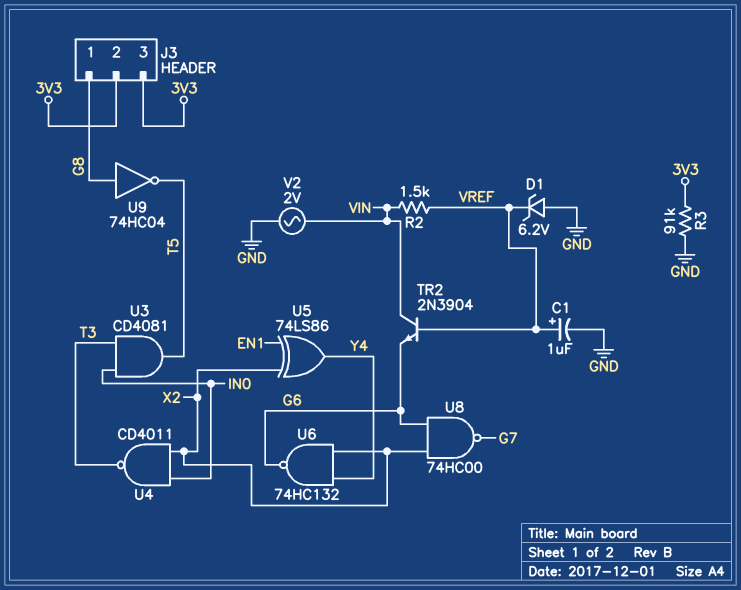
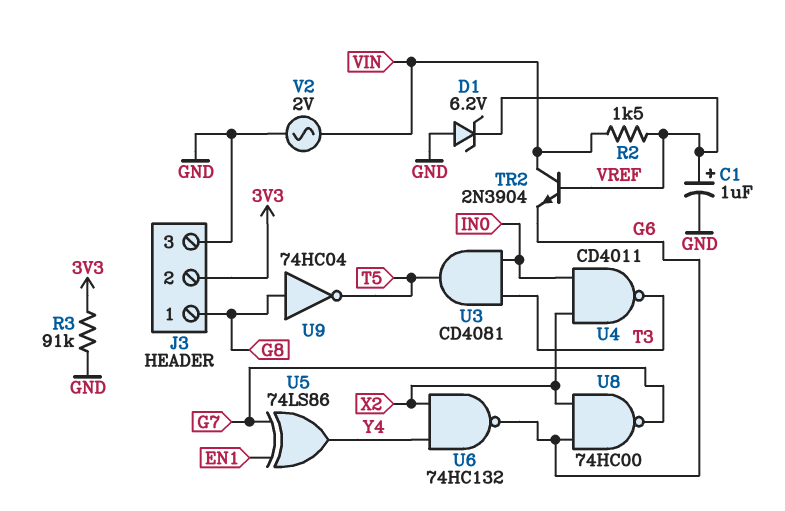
J3 pin 3: 3V3 -> GND
U5: XOR 74LS86 (in EN1, in X2, out Y4) -> XOR 74LS86 (in EN1, in G7, out Y4)

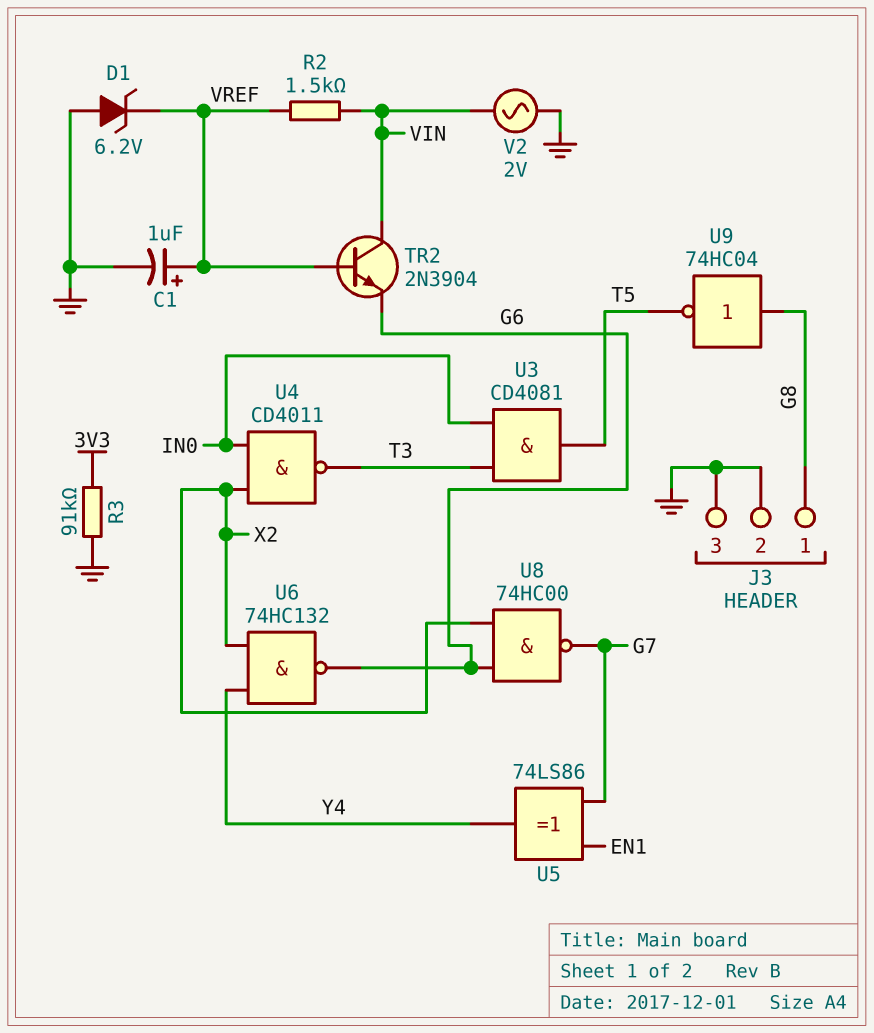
J3 pin 2: 3V3 -> GND

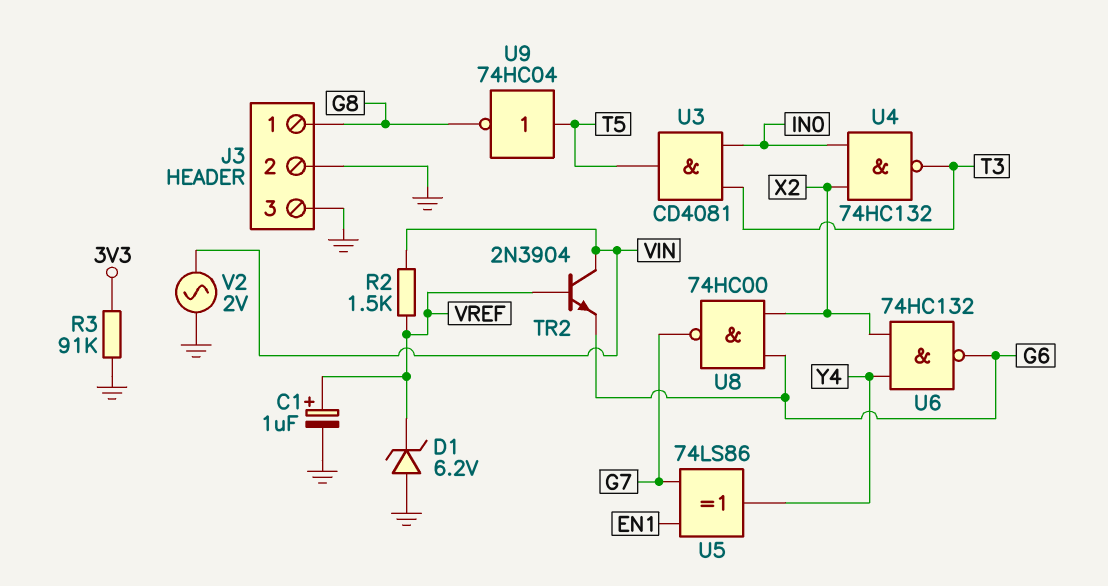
U4: NAND CD4011 (in IN0, in X2, out T3) -> NAND 74HC132 (in IN0, in X2, out T3)
U9: NOT 74HC04 (in G8, out T5) -> NOT 74HC04 (in T5, out G8)

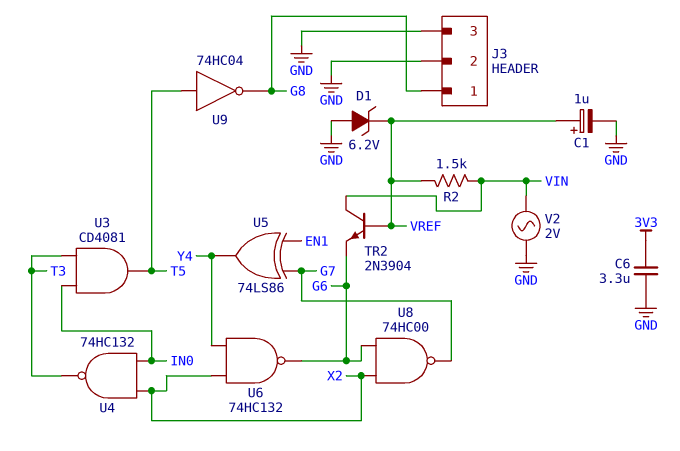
C6: none -> 3.3uF (3V3, GND)
R3: 91k (3V3, GND) -> none

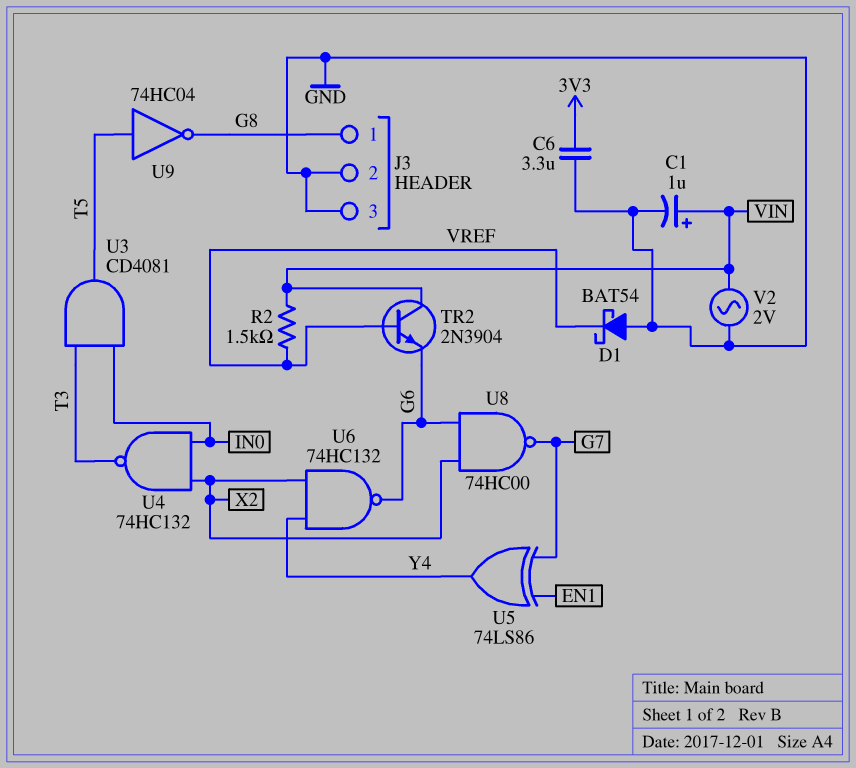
C1: 1uF (plus VREF, minus GND) -> 1uF (plus VIN, minus GND)
D1: zener 6.2V (A GND, K VREF) -> schottky BAT54 (A GND, K VREF)

